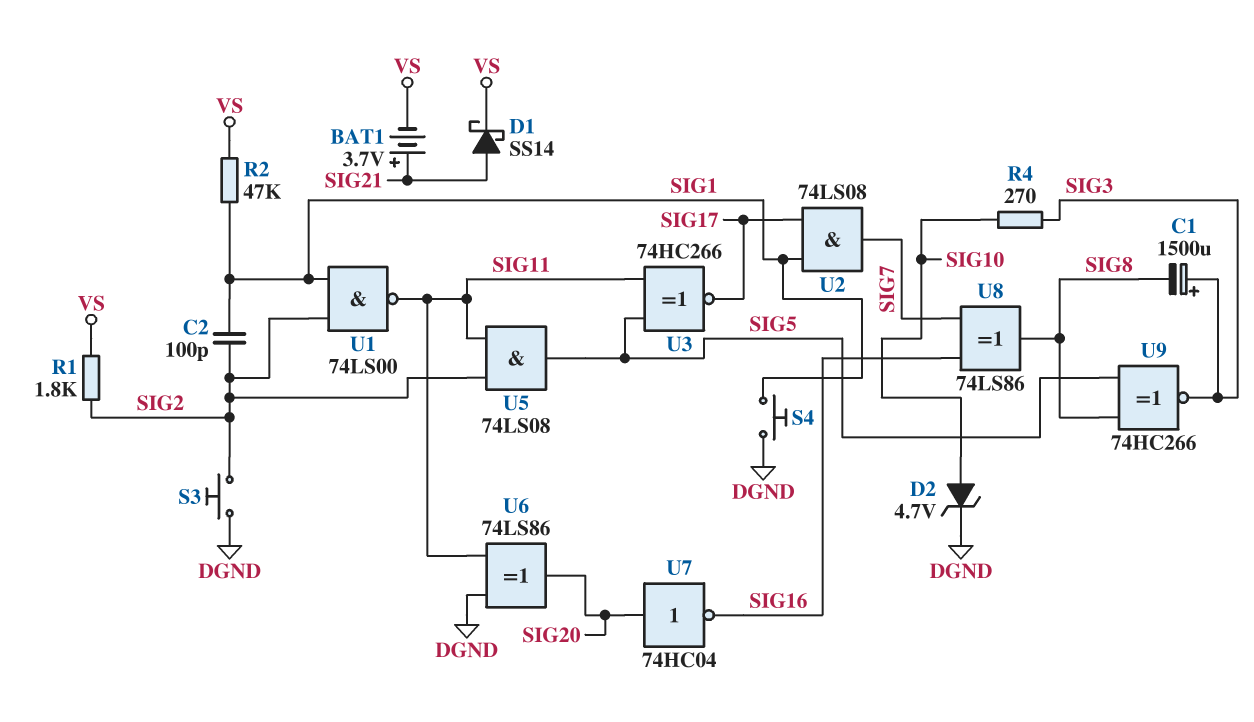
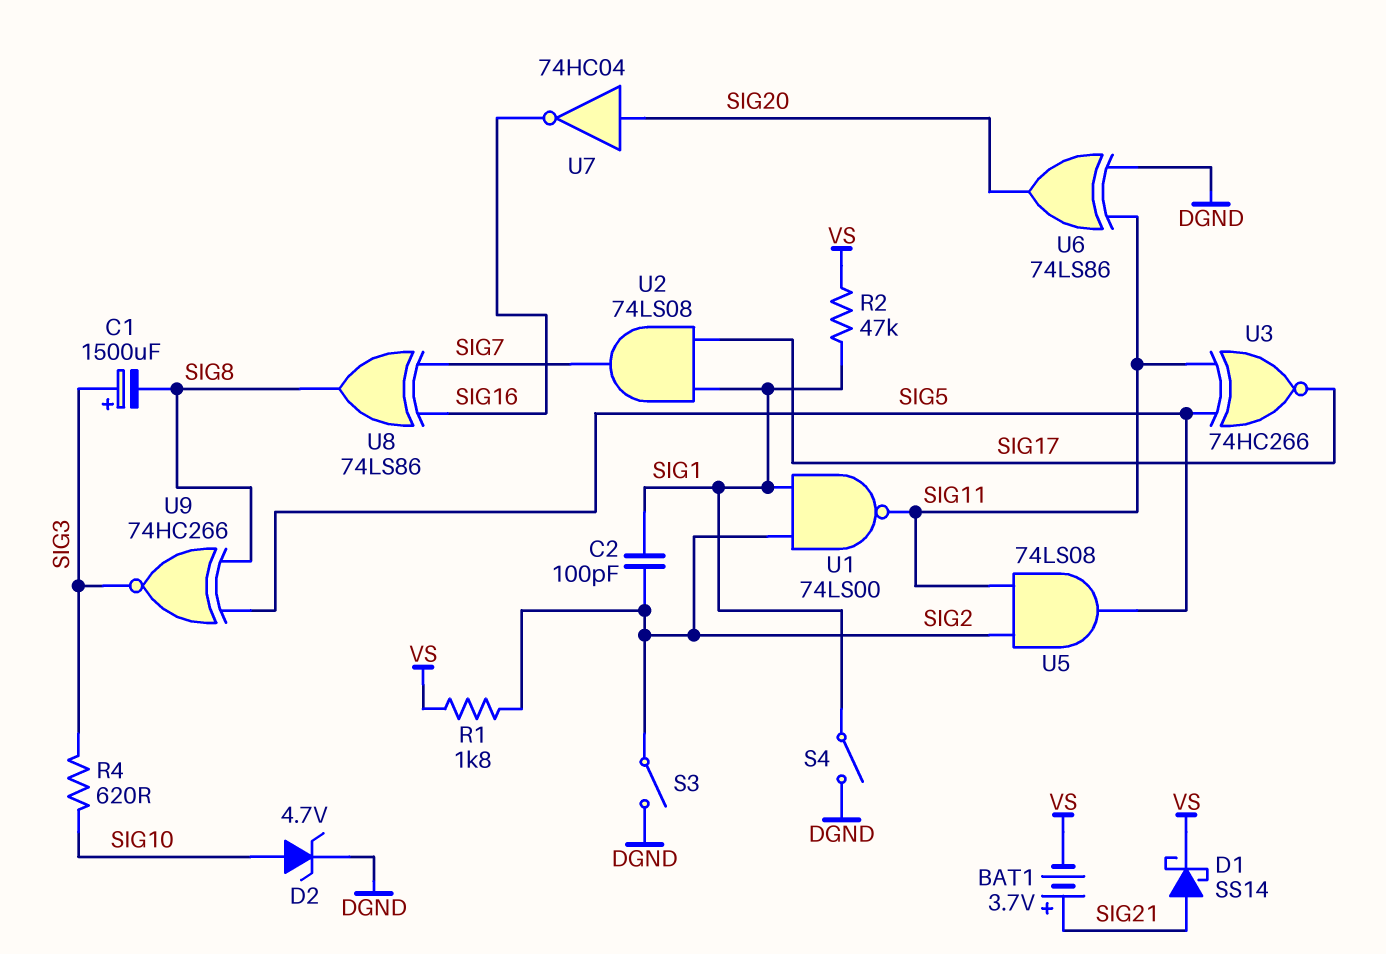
R4: 270 (SIG3, SIG10) -> 620 (SIG3, SIG10)
S3: button (DGND, SIG2) -> switch (DGND, SIG2)
S4: button (DGND, SIG1) -> switch (DGND, SIG1)

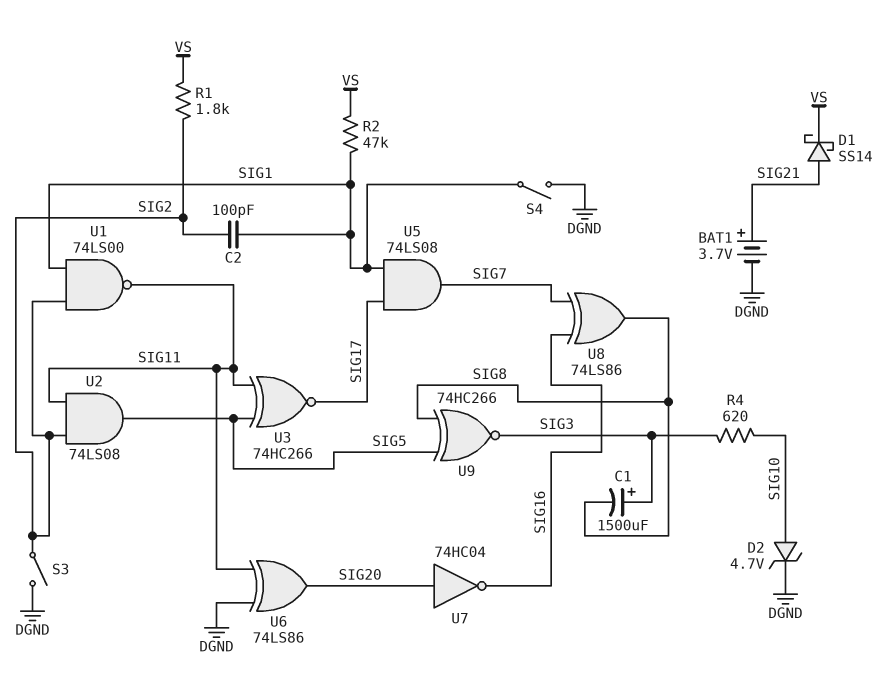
BAT1: 3.7V (plus SIG21, minus VS) -> 3.7V (plus SIG21, minus DGND)
U2: AND 74LS08 (in SIG1, in SIG17, out SIG7) -> AND 74LS08 (in SIG2, in SIG11, out SIG5)
U5: AND 74LS08 (in SIG2, in SIG11, out SIG5) -> AND 74LS08 (in SIG1, in SIG17, out SIG7)

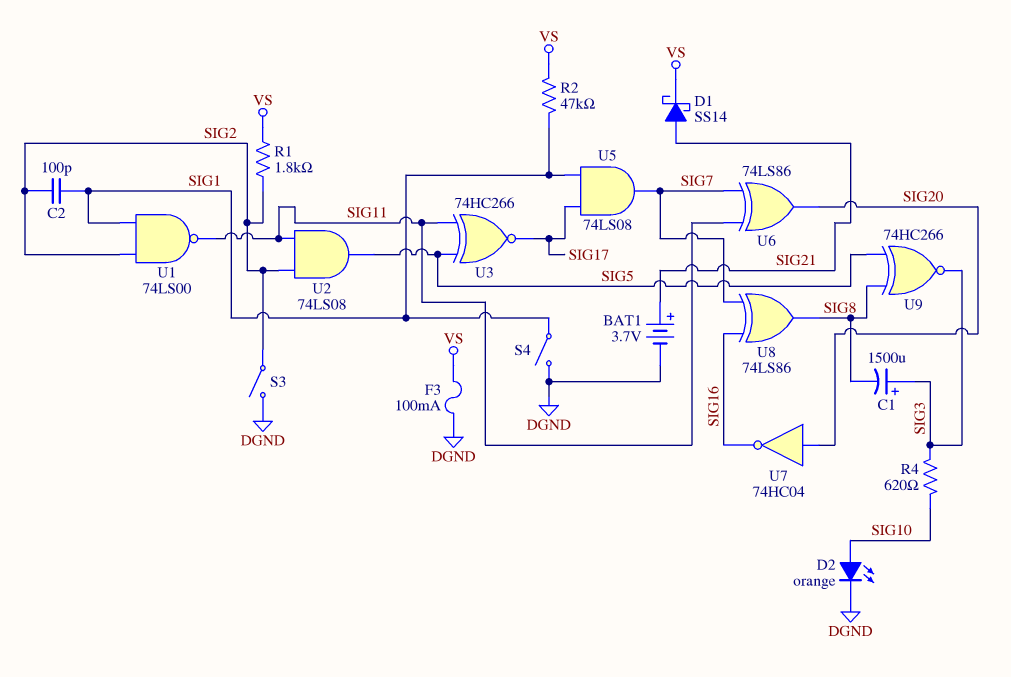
D2: zener 4.7V (A SIG10, K DGND) -> LED orange (A SIG10, K DGND)
F3: none -> 100mA (DGND, VS)
U6: XOR 74LS86 (in DGND, in SIG11, out SIG20) -> XOR 74LS86 (in SIG7, in SIG11, out SIG20)

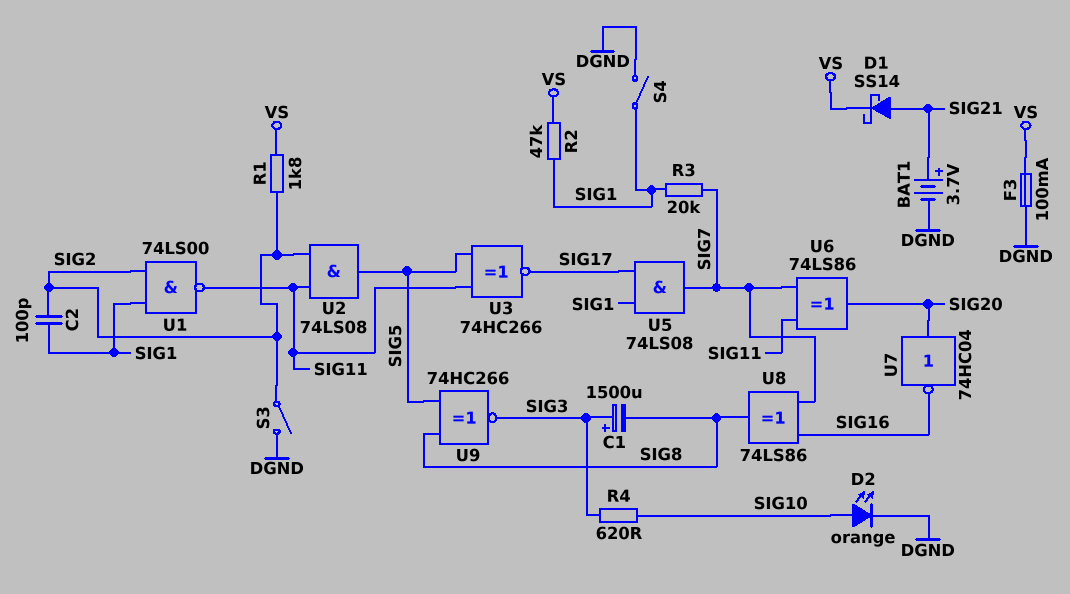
R3: none -> 20k (SIG1, SIG7)

